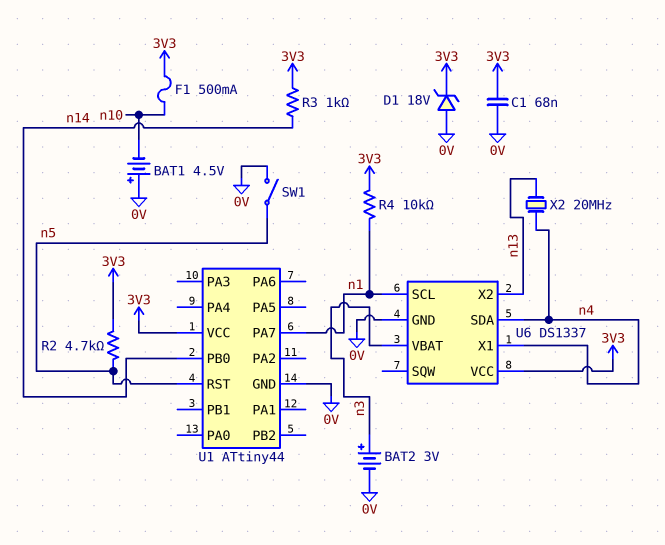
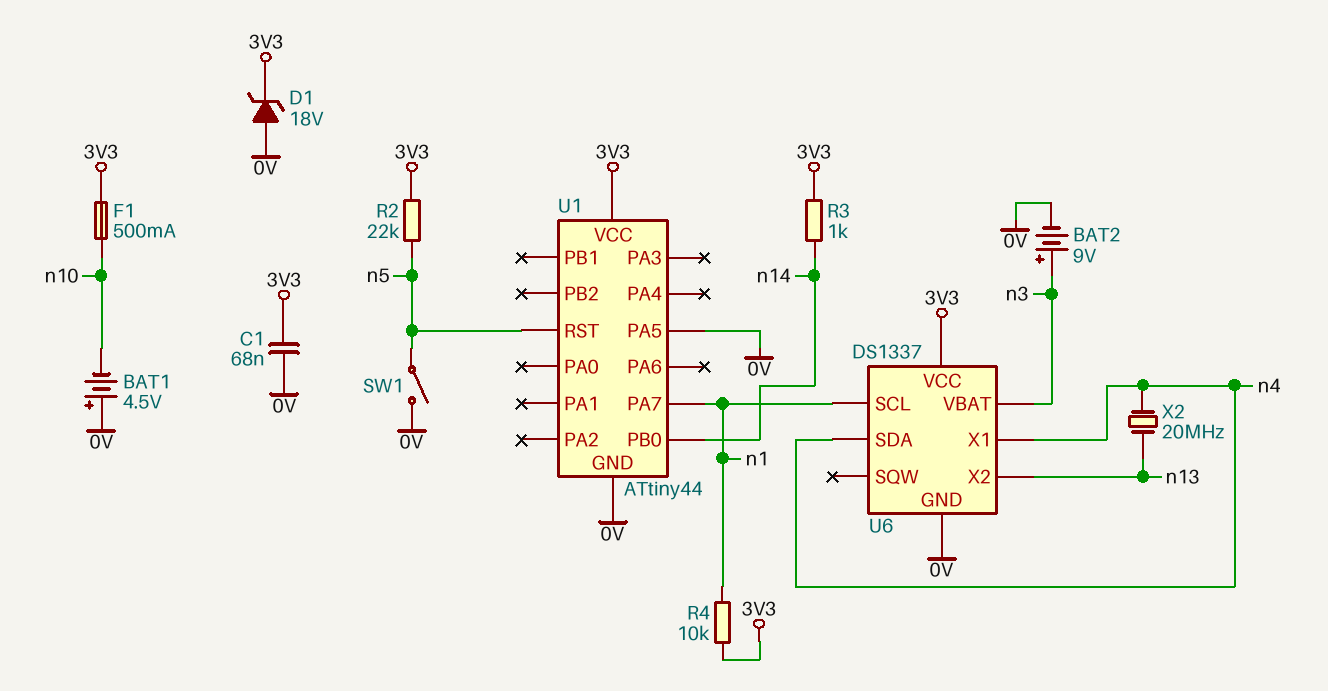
BAT2: 3V (plus n3, minus 0V) -> 9V (plus n3, minus 0V)
R2: 4.7k (3V3, n5) -> 22k (3V3, n5)
U1 pin PA5: none -> 0V

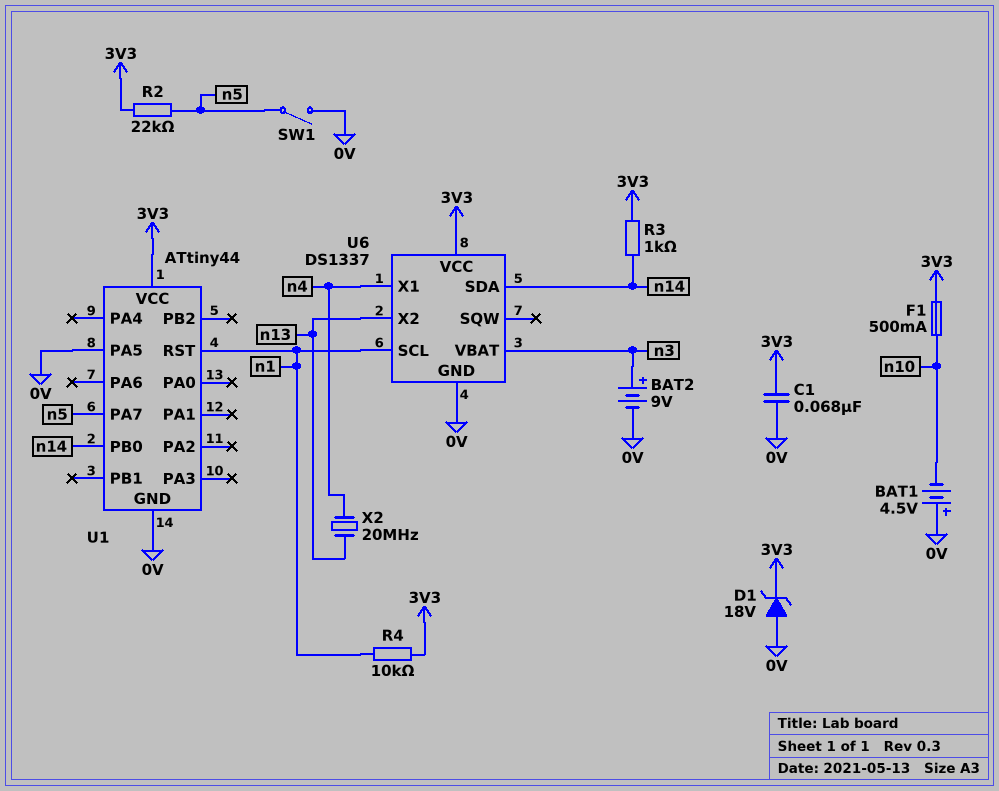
U1 pin PA7: n1 -> n5
U1 pin RST: n5 -> n1
U6 pin SDA: n4 -> n14

